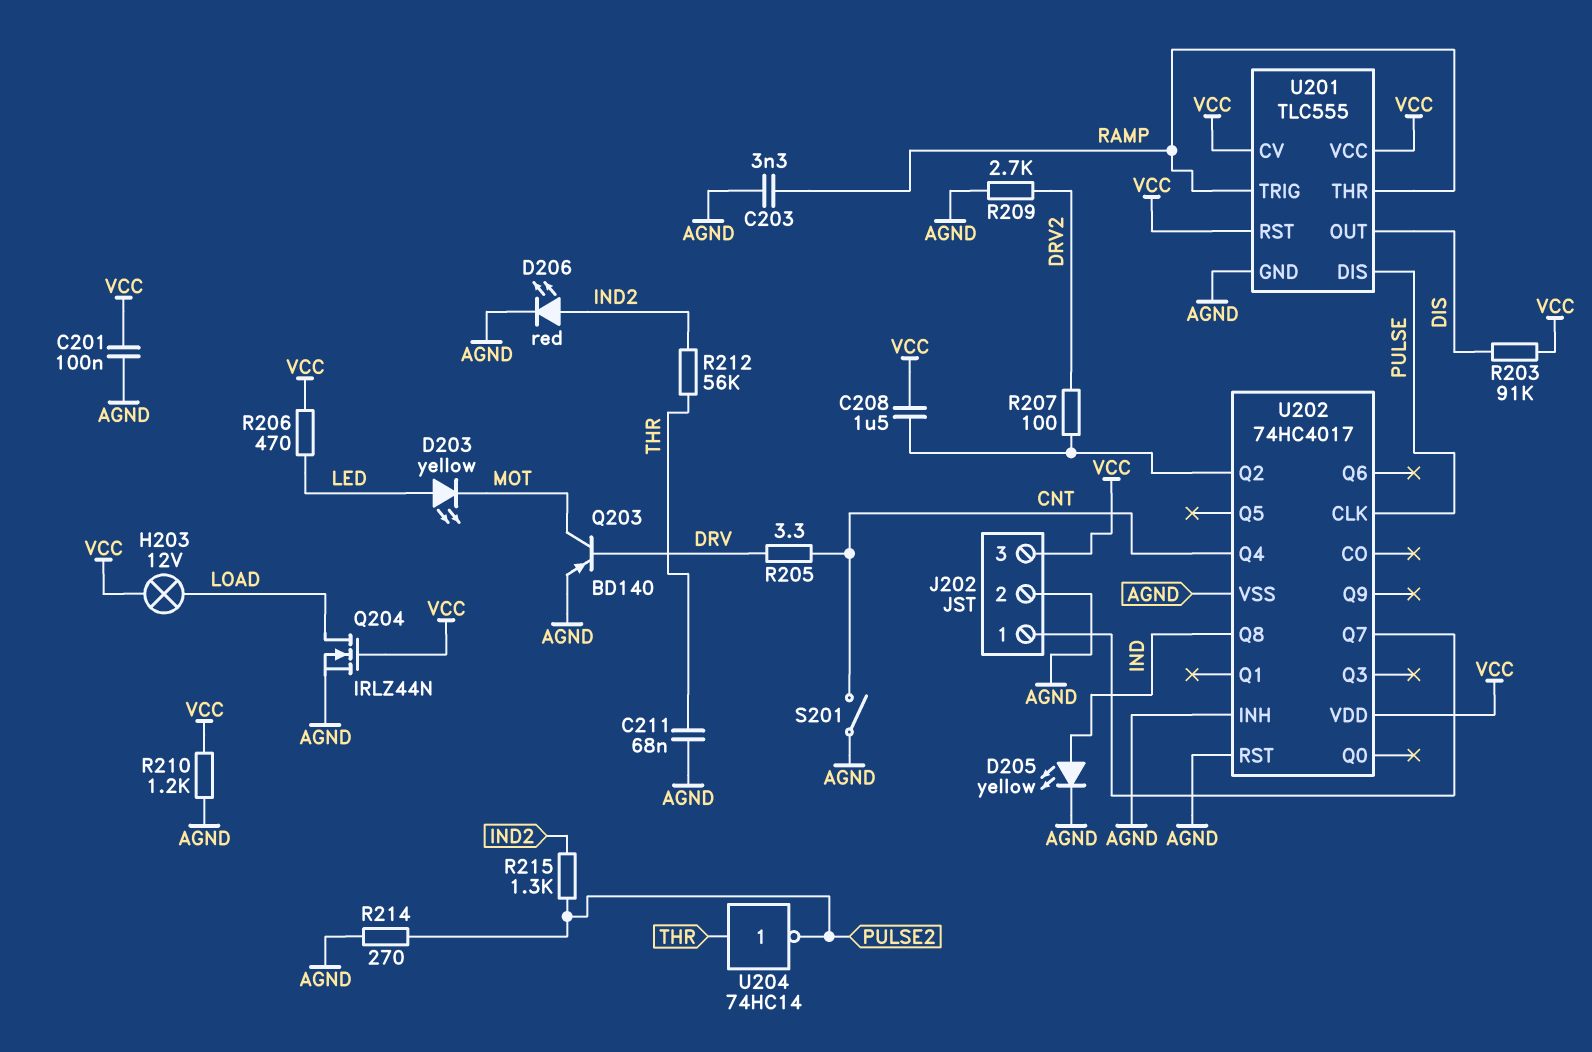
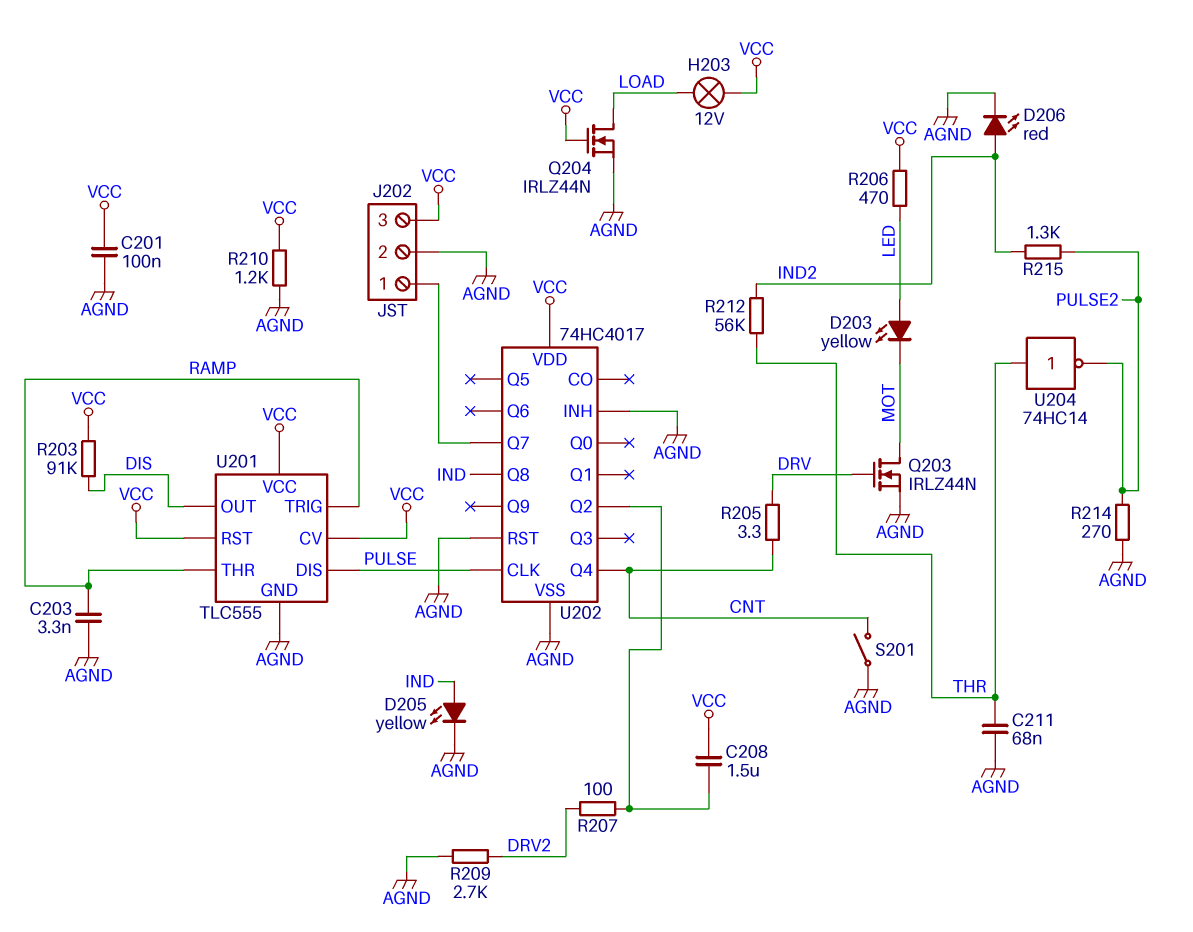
Q203: PNP BD140 (B DRV, C MOT, E AGND) -> NMOS IRLZ44N (G DRV, D MOT, S AGND)

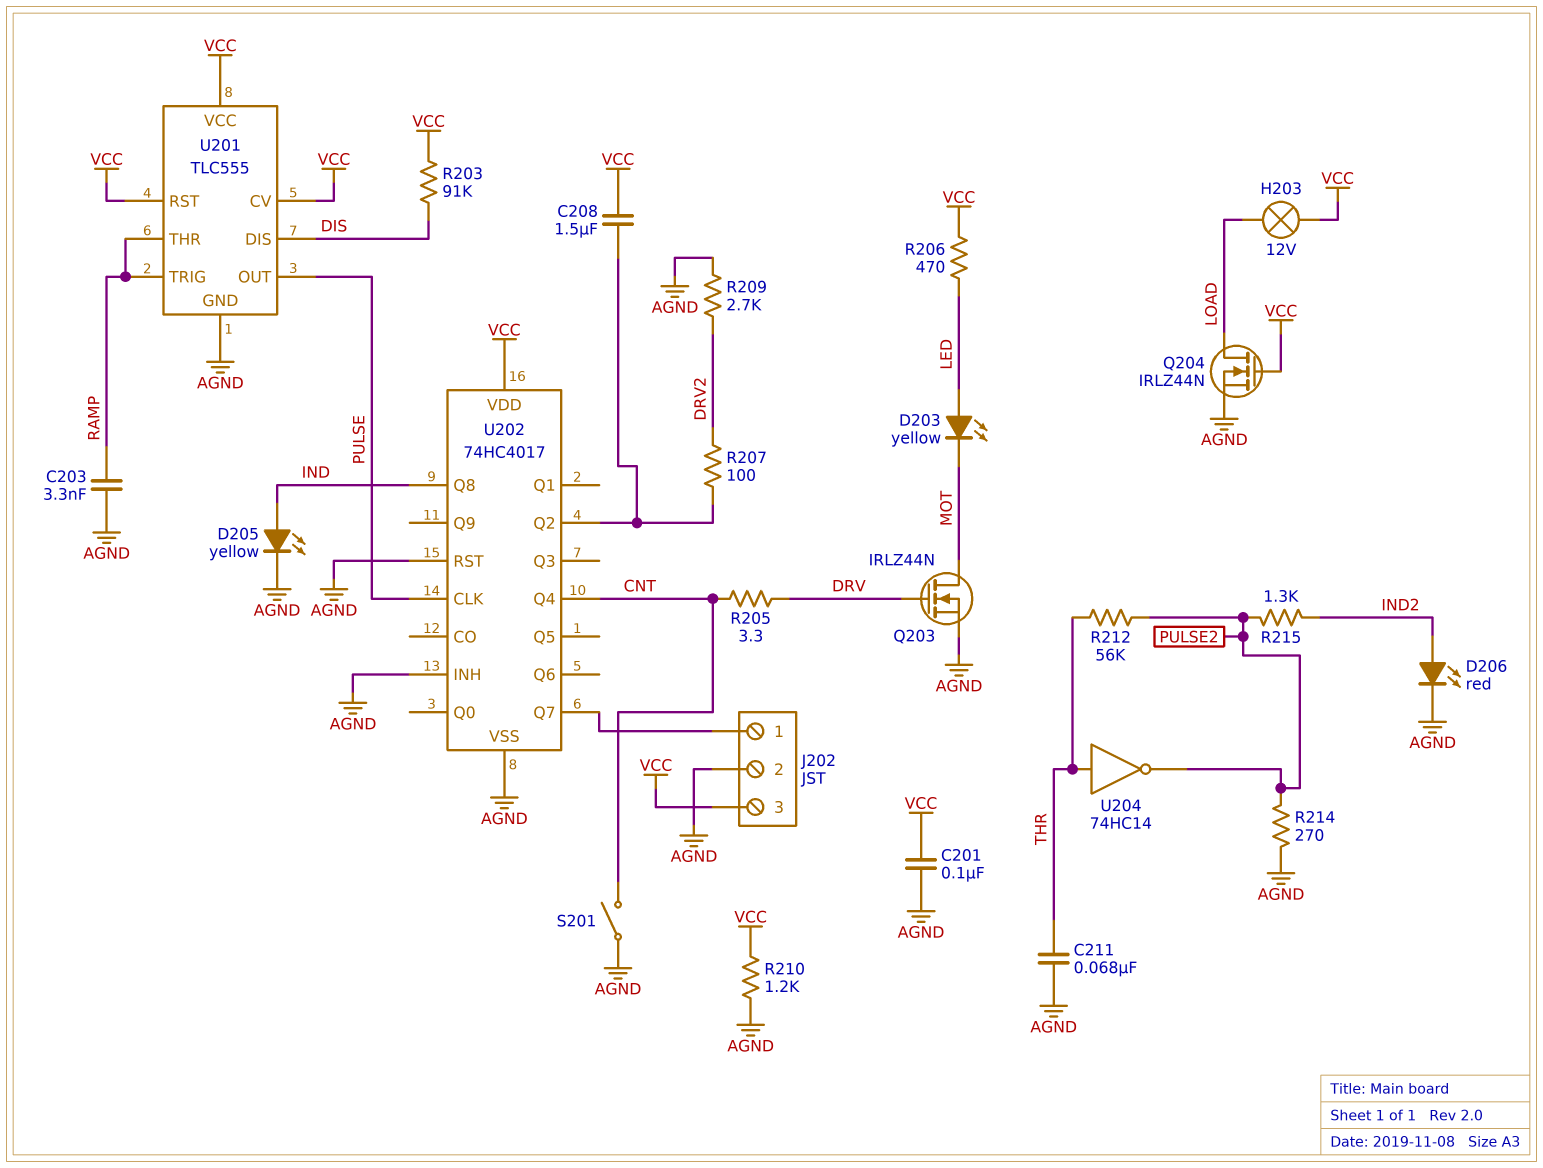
R212: 56k (IND2, THR) -> 56k (PULSE2, THR)
U201 pin DIS: PULSE -> DIS
U201 pin OUT: DIS -> PULSE

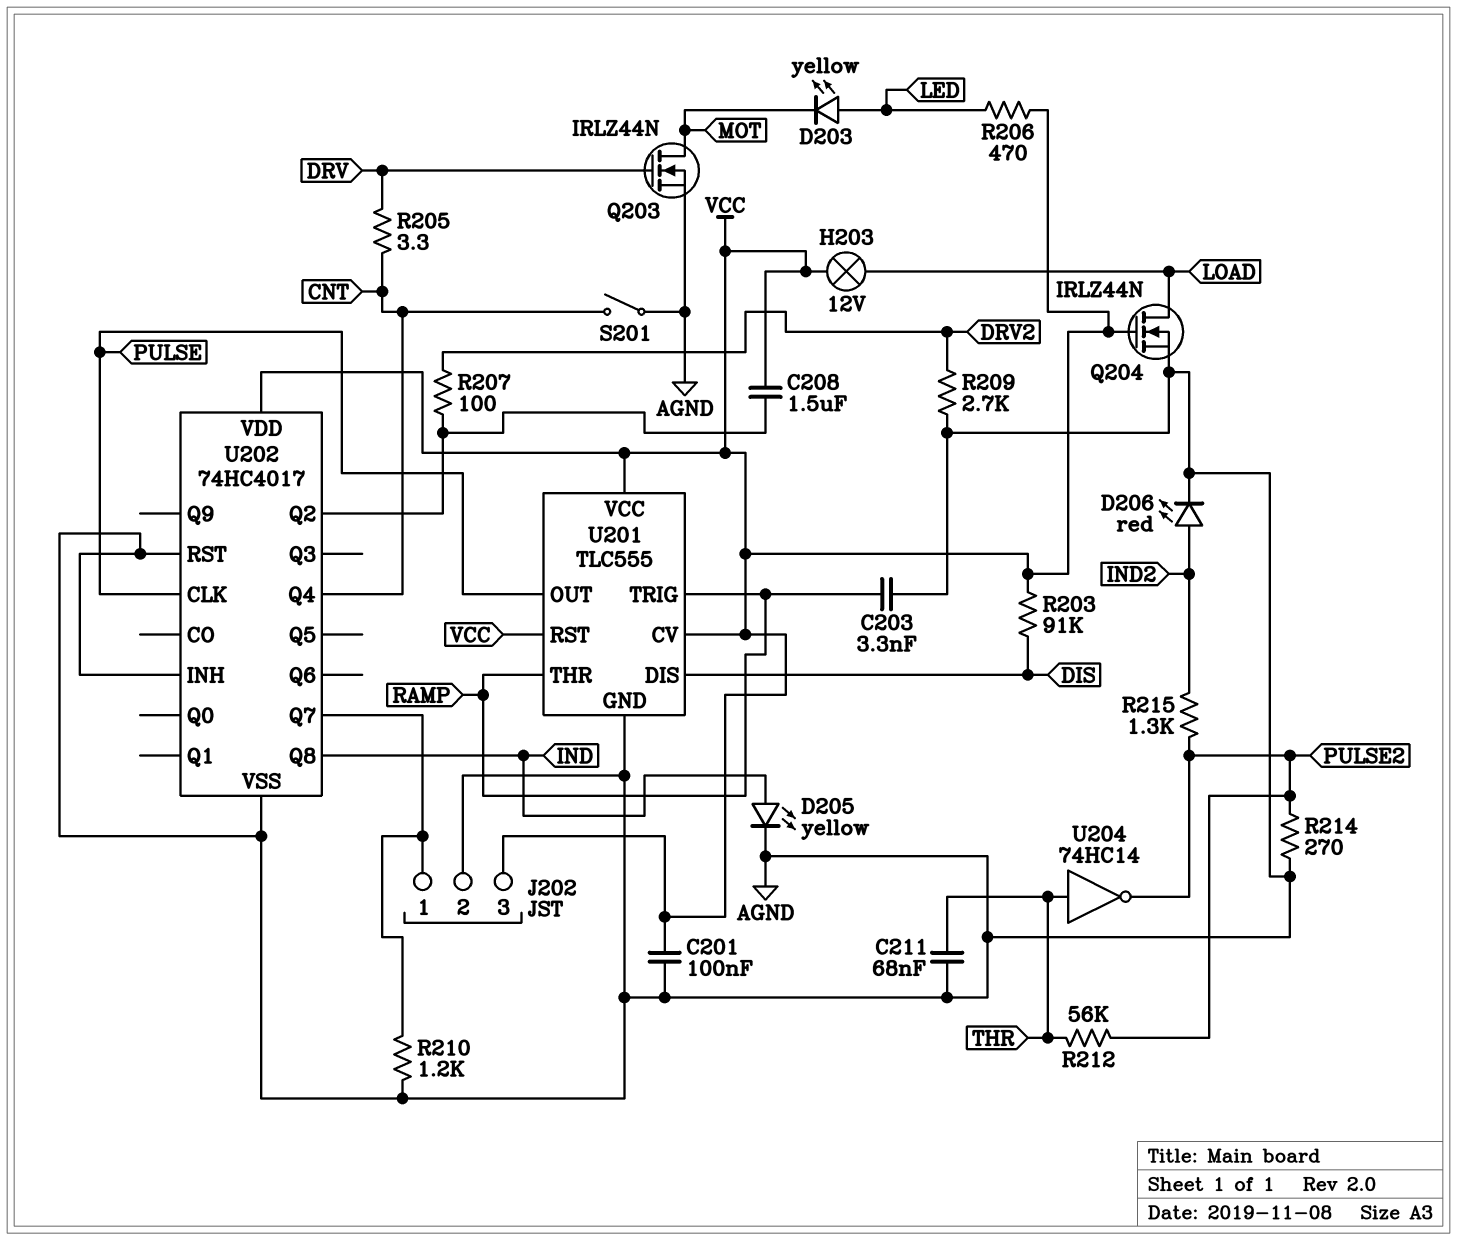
R210: 1.2k (AGND, VCC) -> 1.2k (AGND, J202/1)

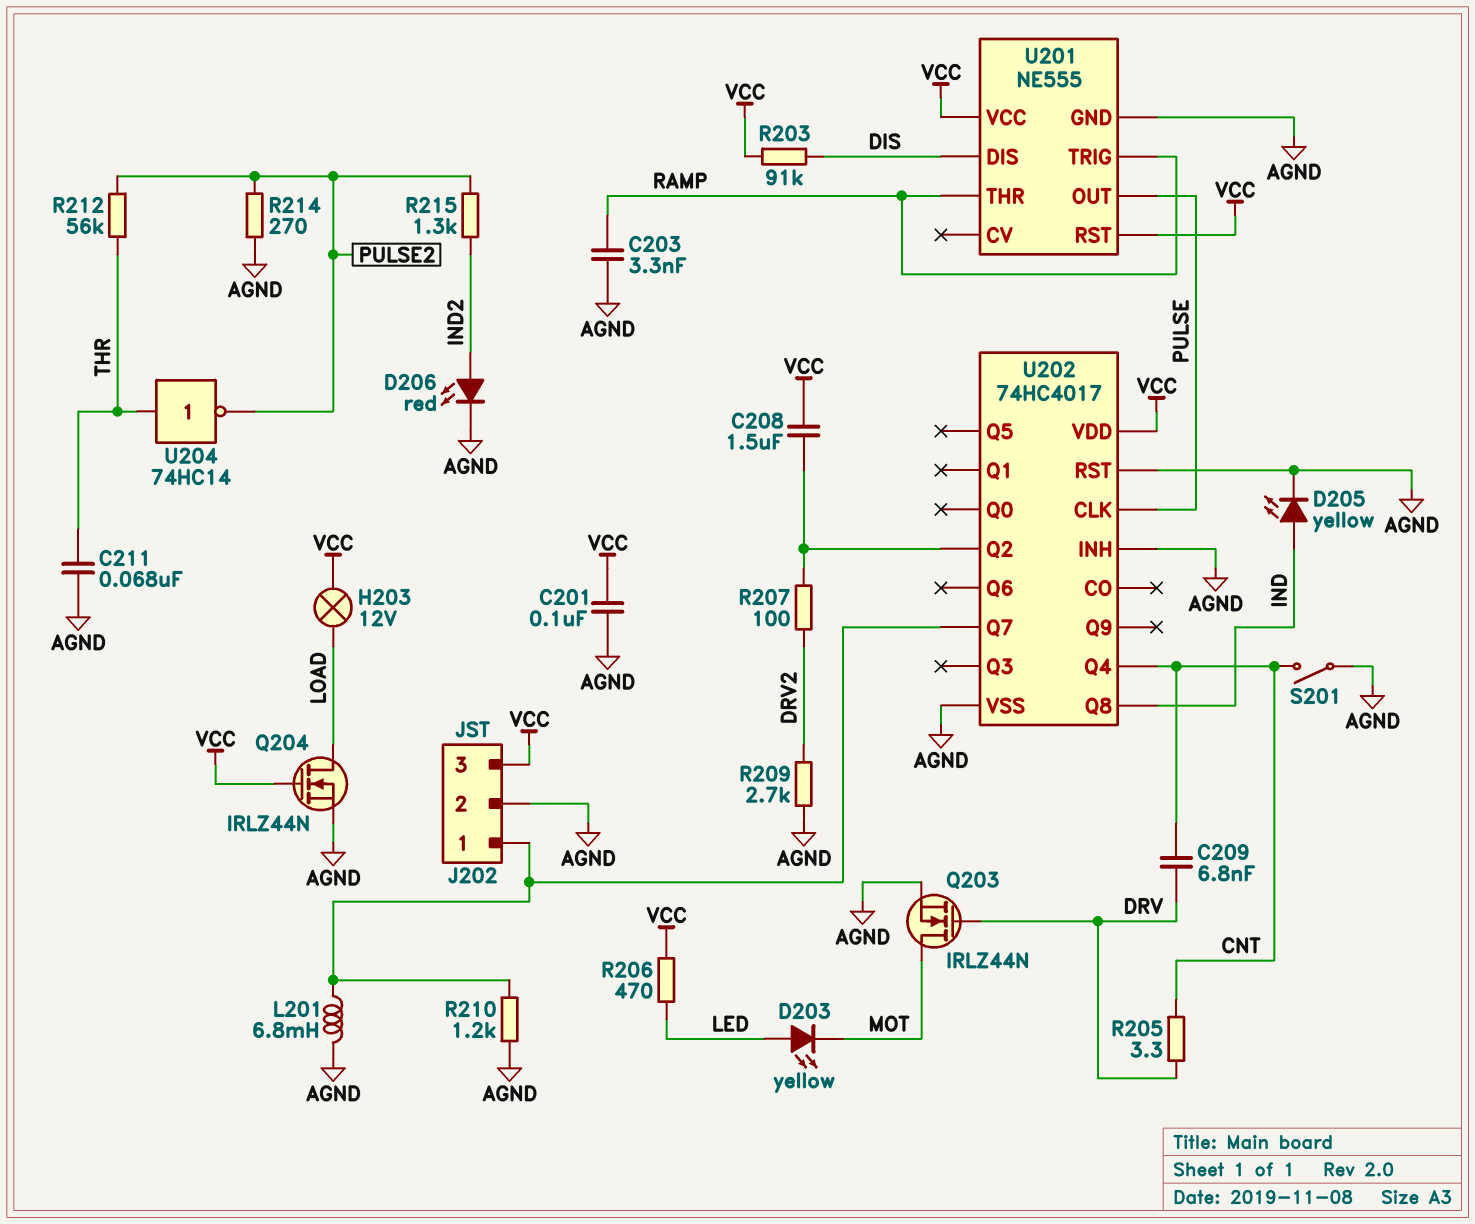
C209: none -> 6.8nF (CNT, DRV)
L201: none -> 6.8mH (AGND, J202/1)
U201: TLC555 -> NE555
U201 pin CV: VCC -> none

